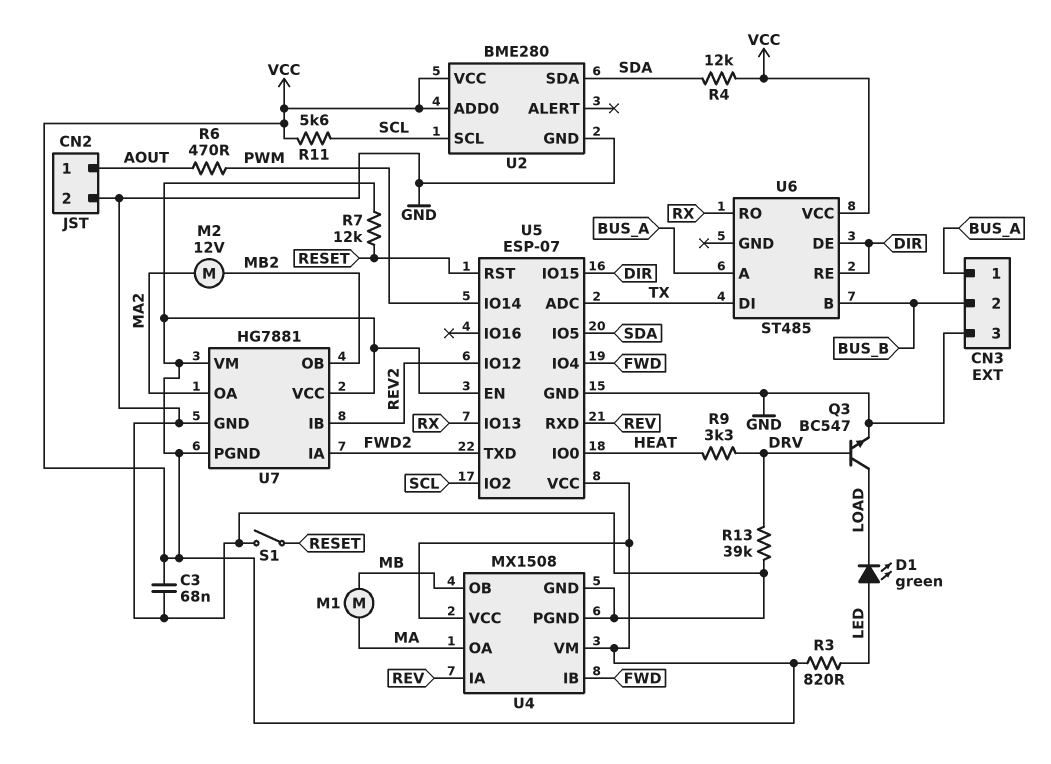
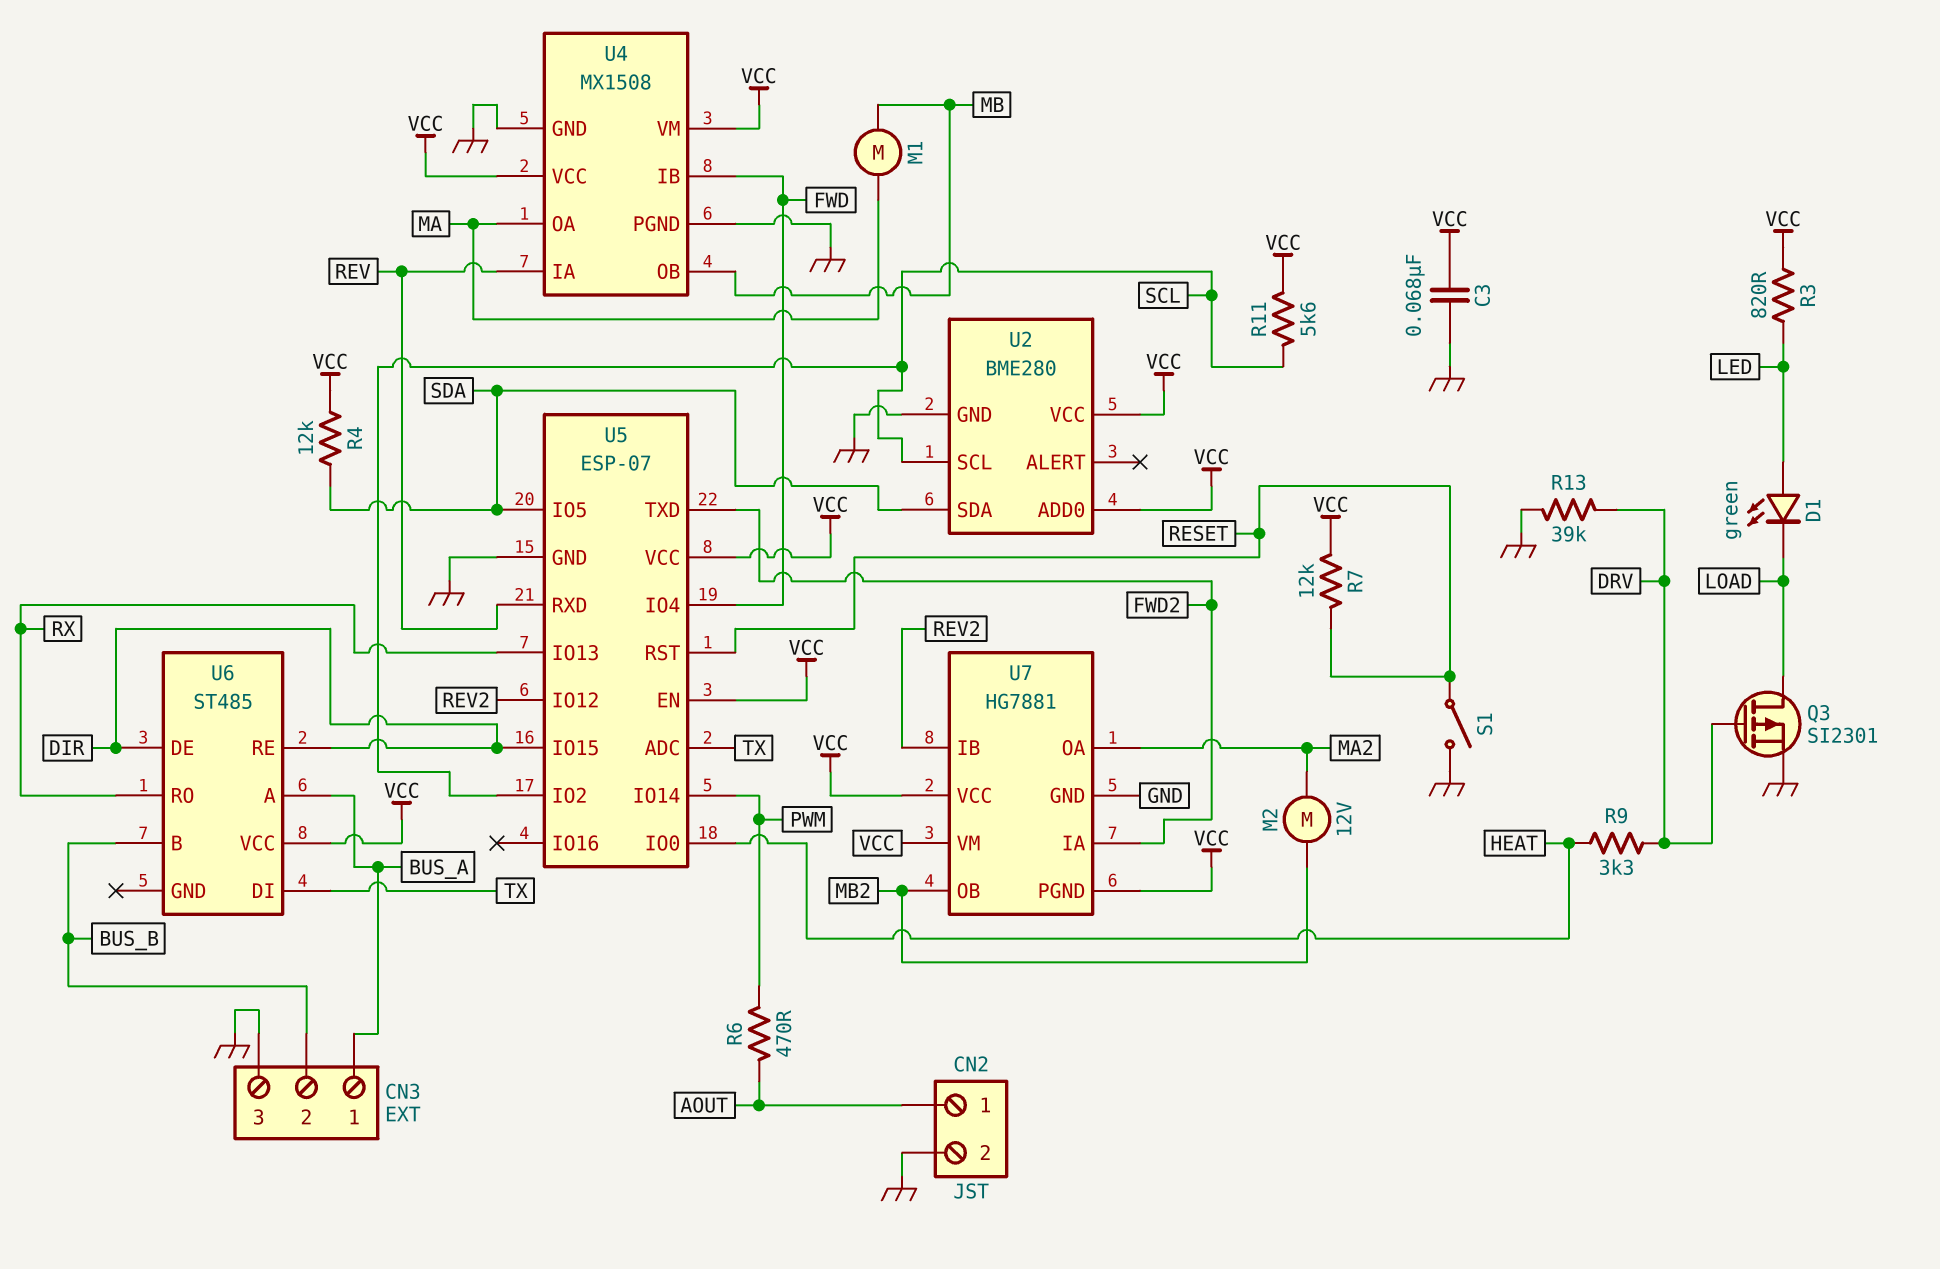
Q3: NPN BC547 (B DRV, C LOAD, E GND) -> PMOS SI2301 (G DRV, D LOAD, S GND)

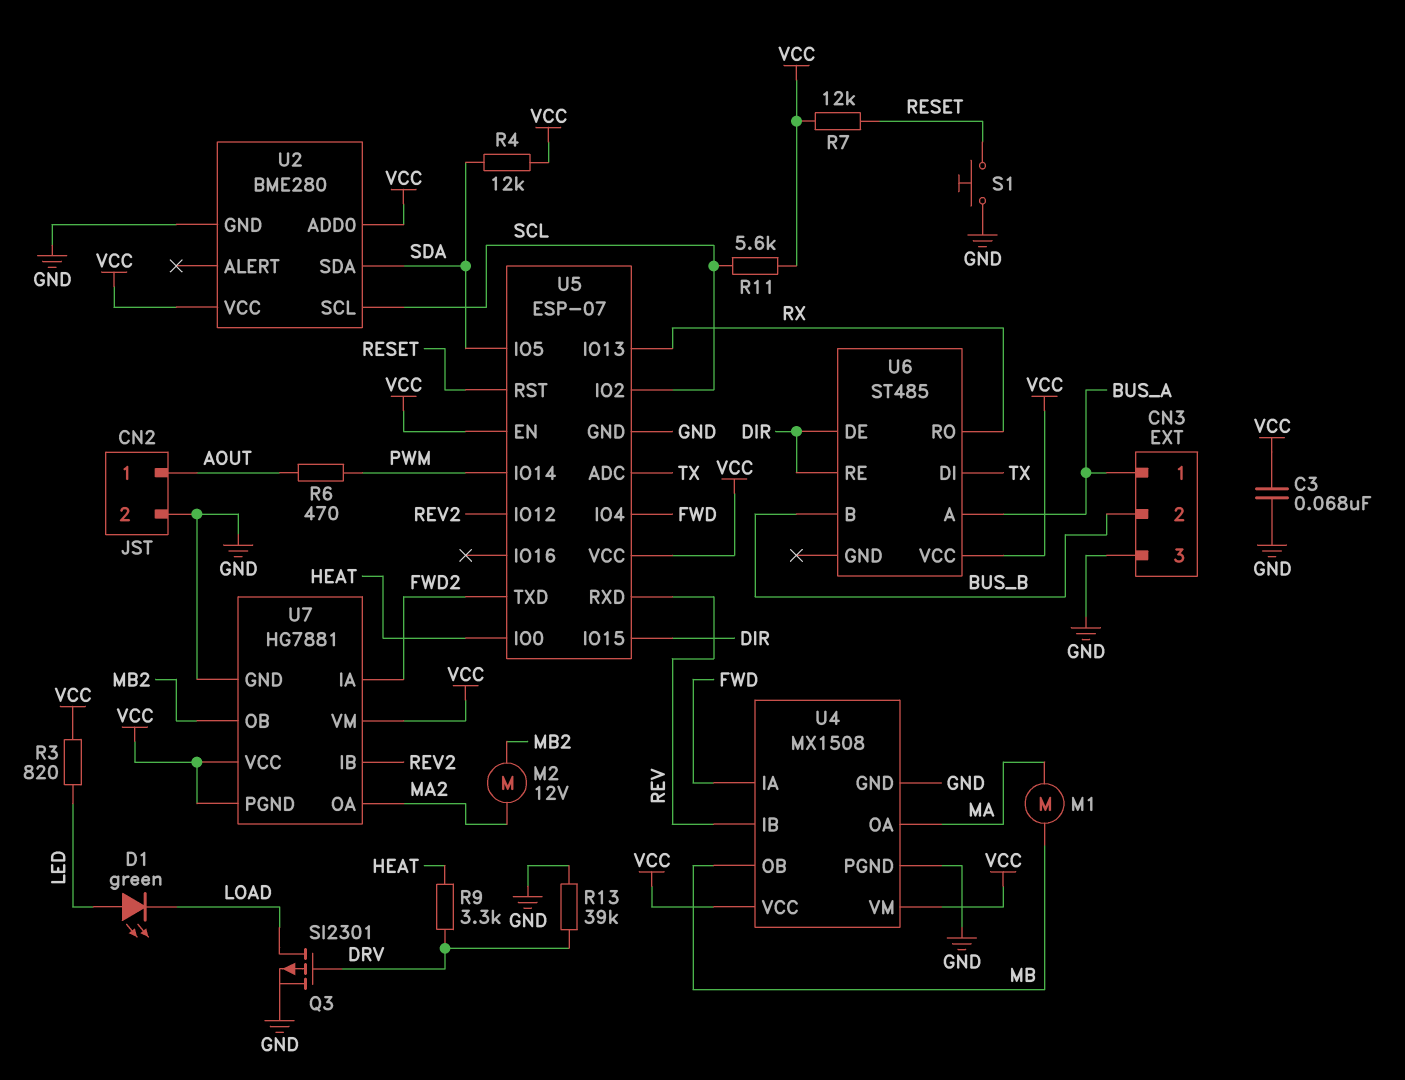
S1: switch (GND, RESET) -> button (GND, RESET)
U4 pin IA: REV -> FWD
U4 pin IB: FWD -> REV

